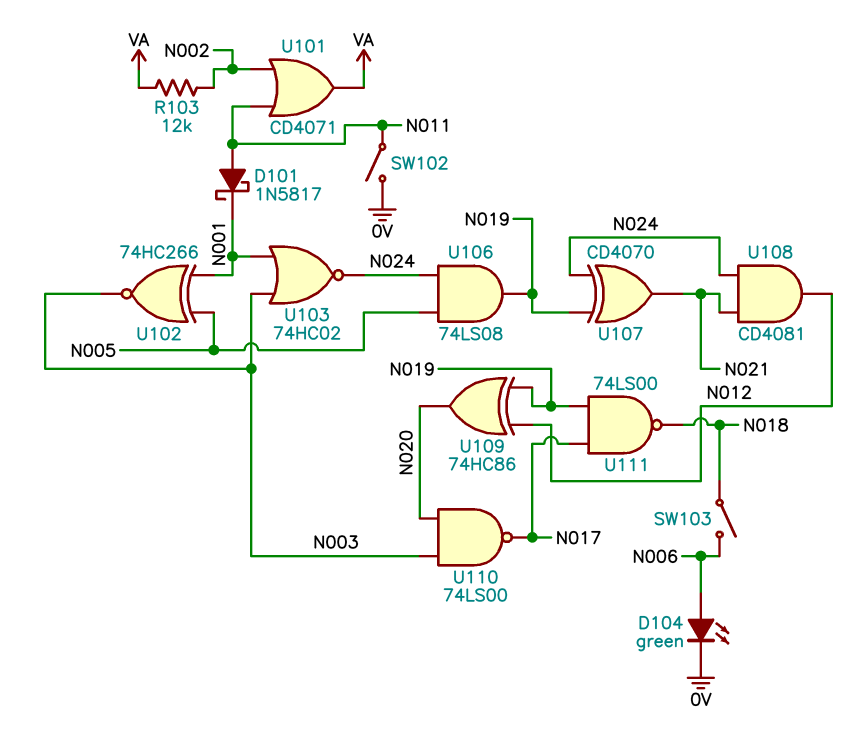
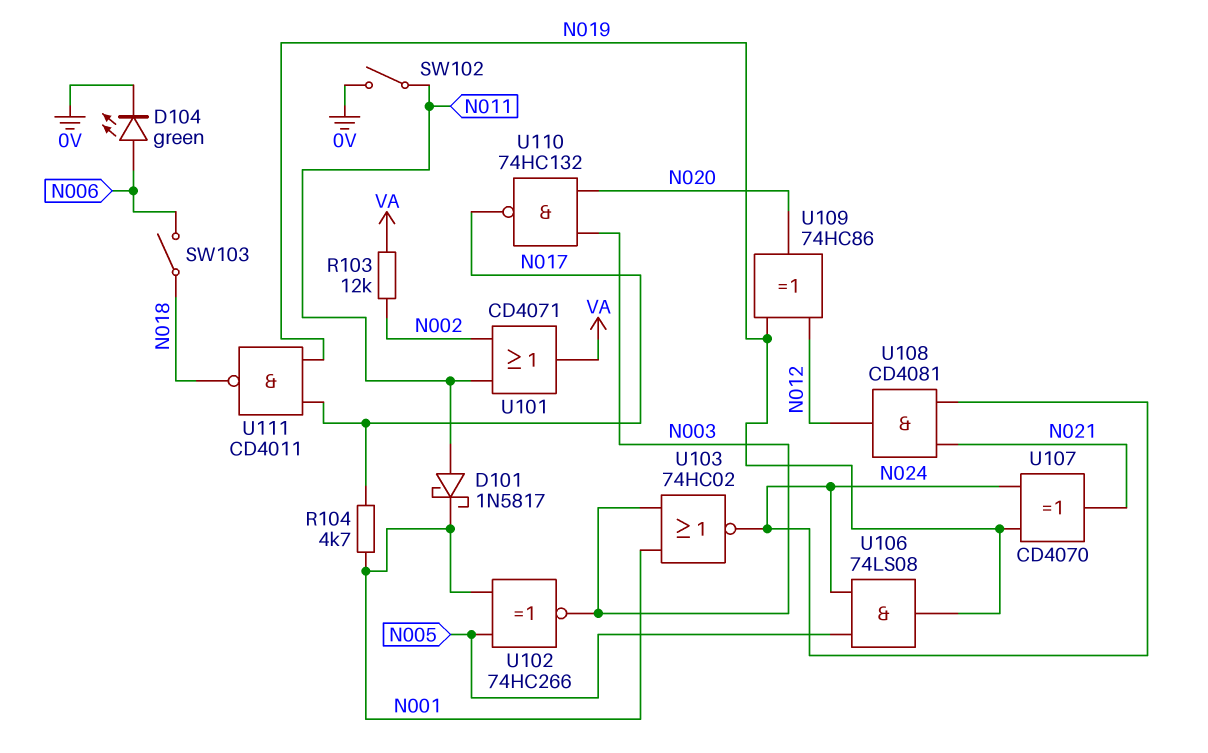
R104: none -> 4.7k (N001, N017)
U110: NAND 74LS00 (in N003, in N020, out N017) -> NAND 74HC132 (in N003, in N020, out N017)
U111: NAND 74LS00 (in N017, in N019, out N018) -> NAND CD4011 (in N017, in N019, out N018)

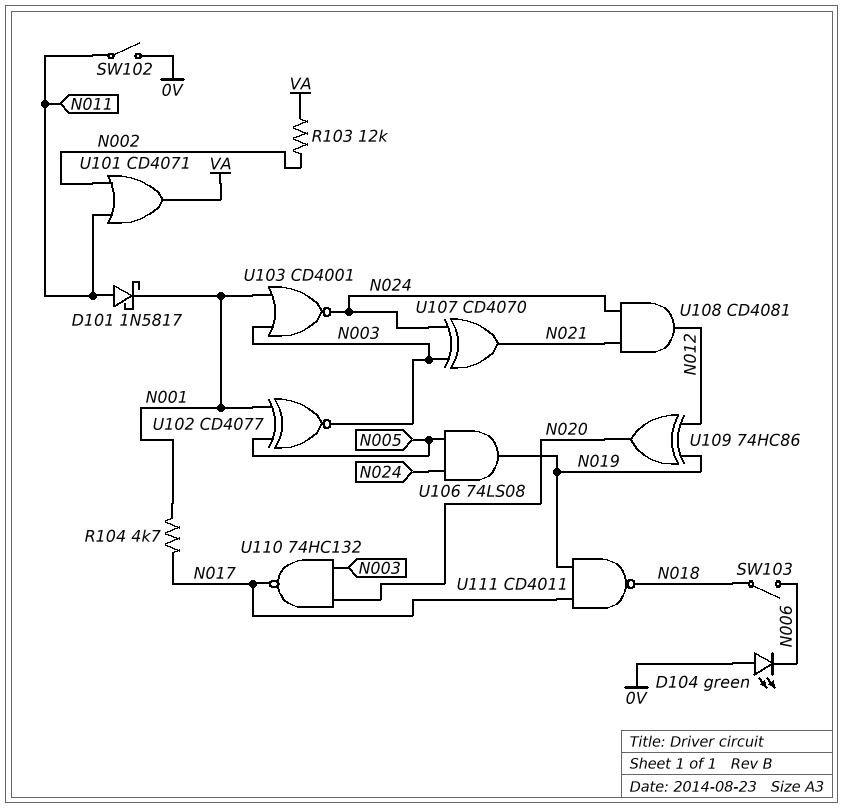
D104: LED green (A N006, K 0V) -> LED green (A 0V, K N006)
U102: XNOR 74HC266 (in N001, in N005, out N003) -> XNOR CD4077 (in N001, in N005, out N003)
U103: NOR 74HC02 (in N001, in N003, out N024) -> NOR CD4001 (in N001, in N003, out N024)
U107: XOR CD4070 (in N019, in N024, out N021) -> XOR CD4070 (in N003, in N024, out N021)

